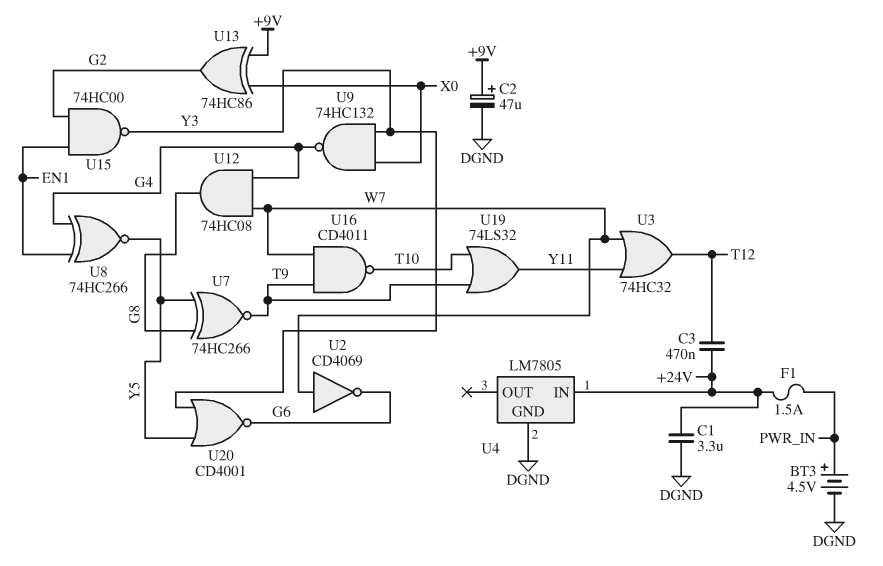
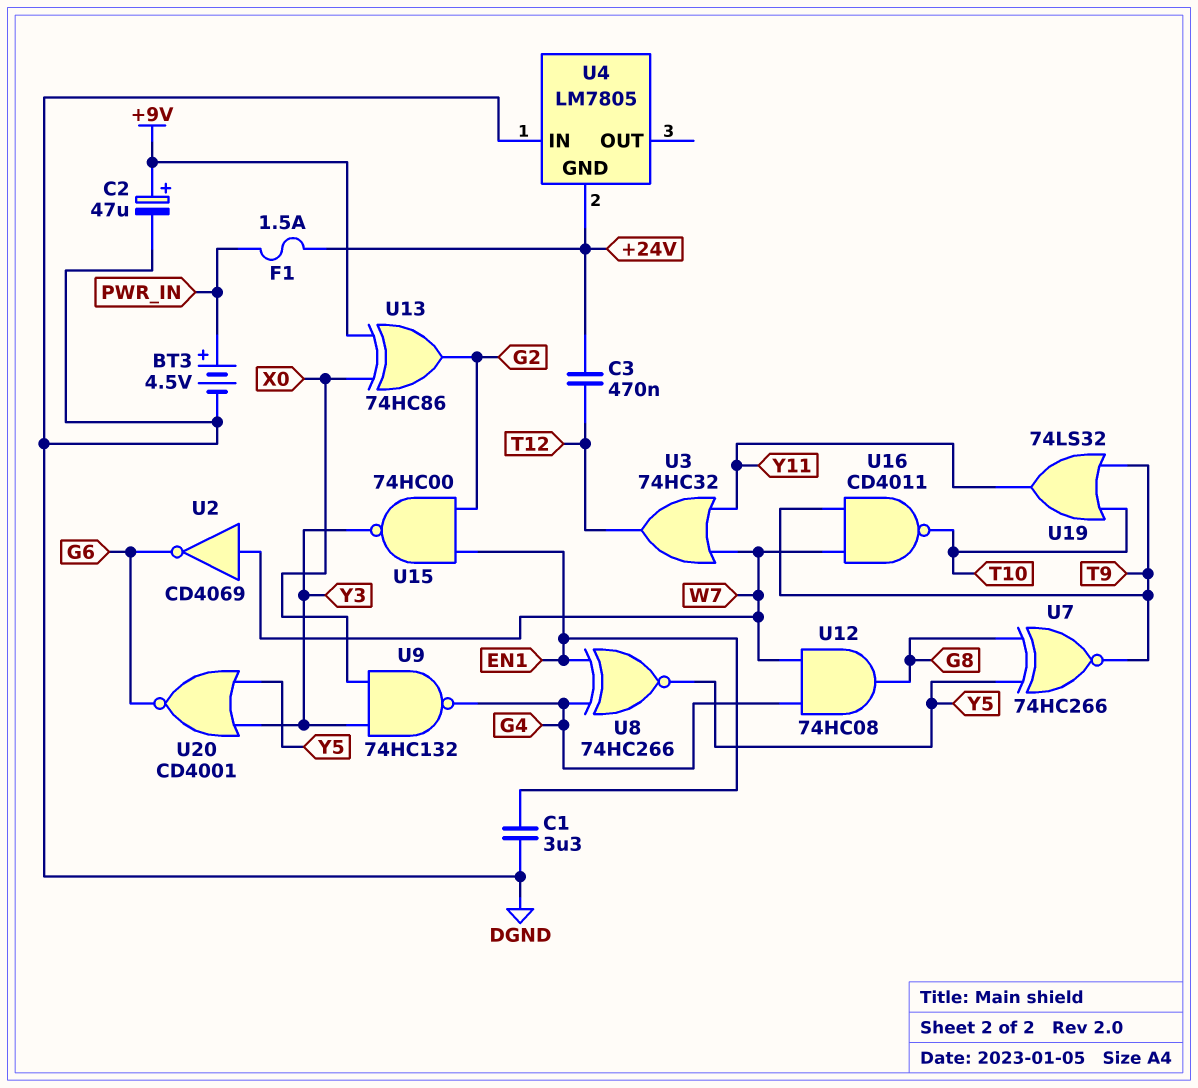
C1: 3.3uF (+24V, DGND) -> 3.3uF (DGND, EN1)
U4 pin GND: DGND -> +24V
U4 pin IN: +24V -> DGND

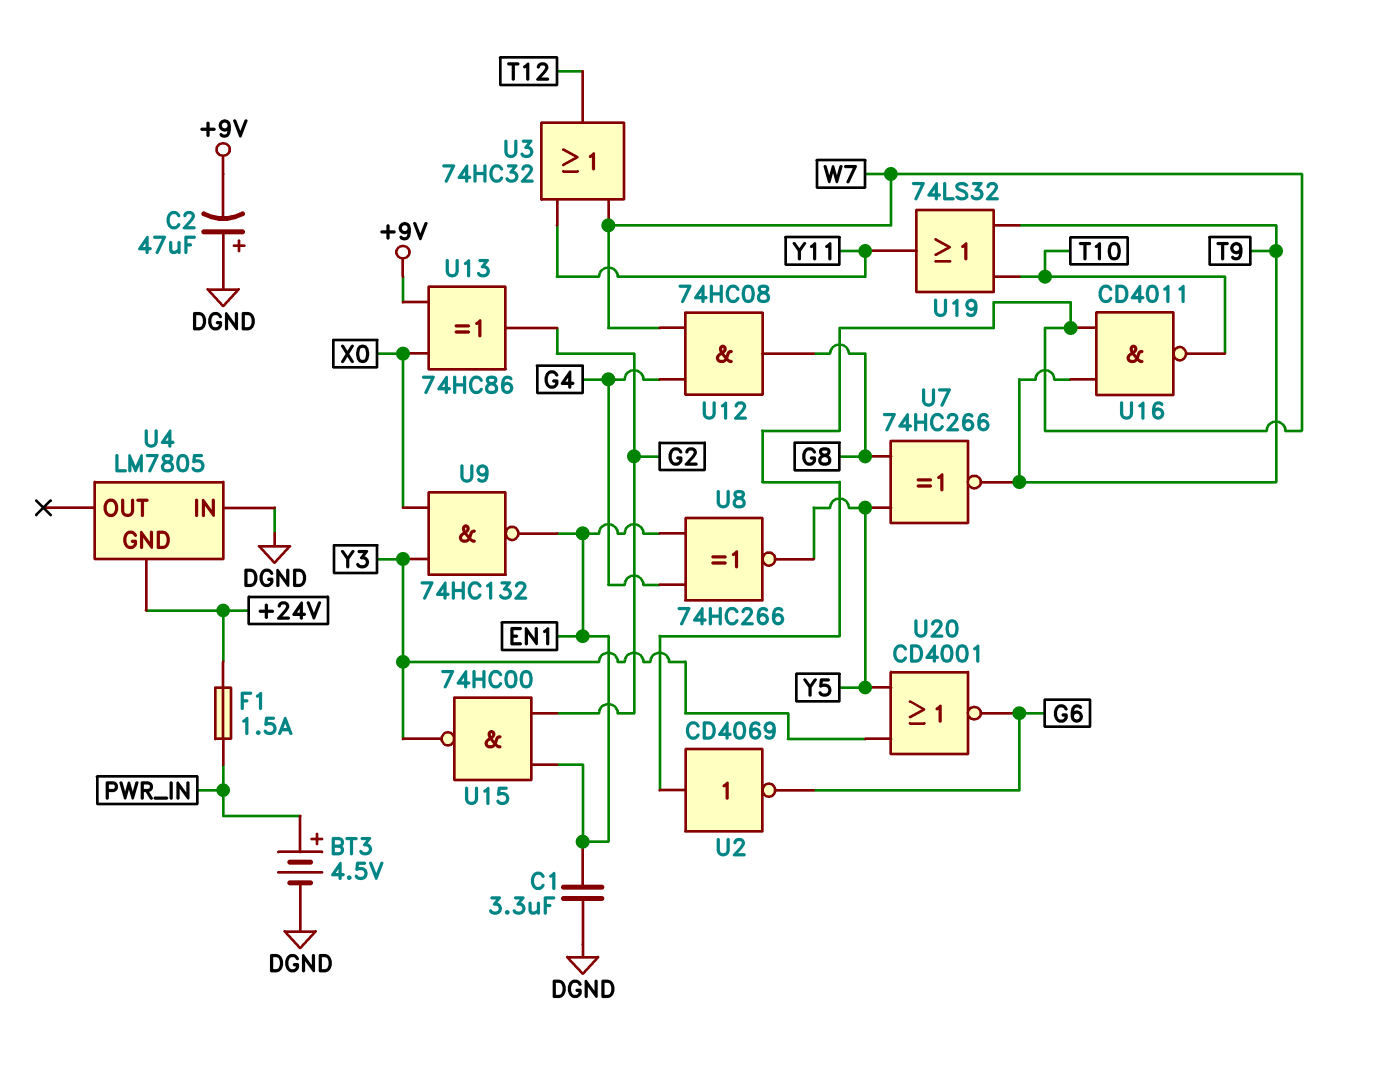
C2: 47uF (plus +9V, minus DGND) -> 47uF (plus DGND, minus +9V)
C3: 470nF (+24V, T12) -> none
U9: NAND 74HC132 (in X0, in Y3, out G4) -> NAND 74HC132 (in X0, in Y3, out EN1)

